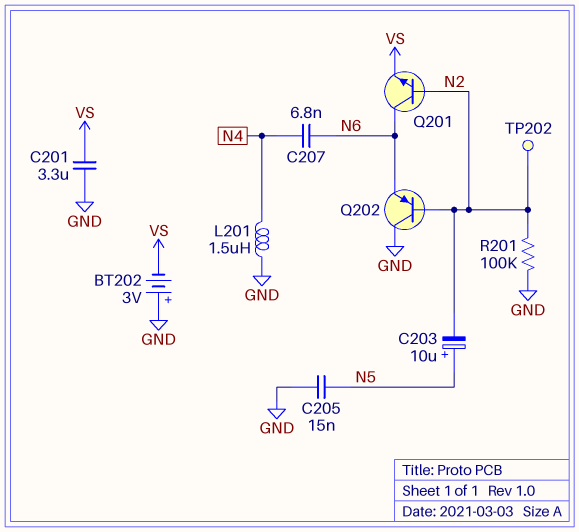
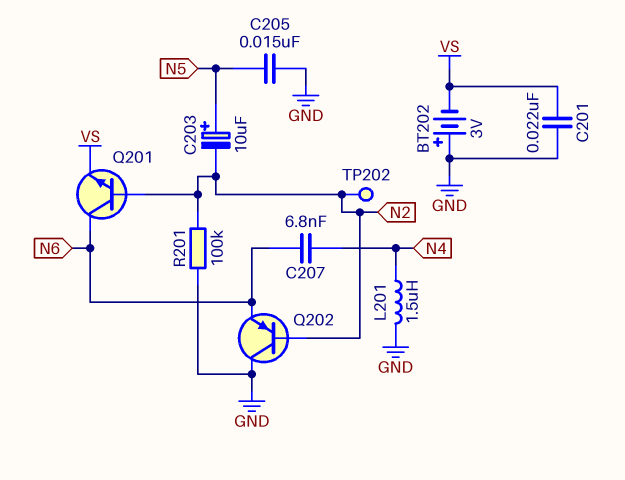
C201: 3.3uF (GND, VS) -> 22nF (GND, VS)

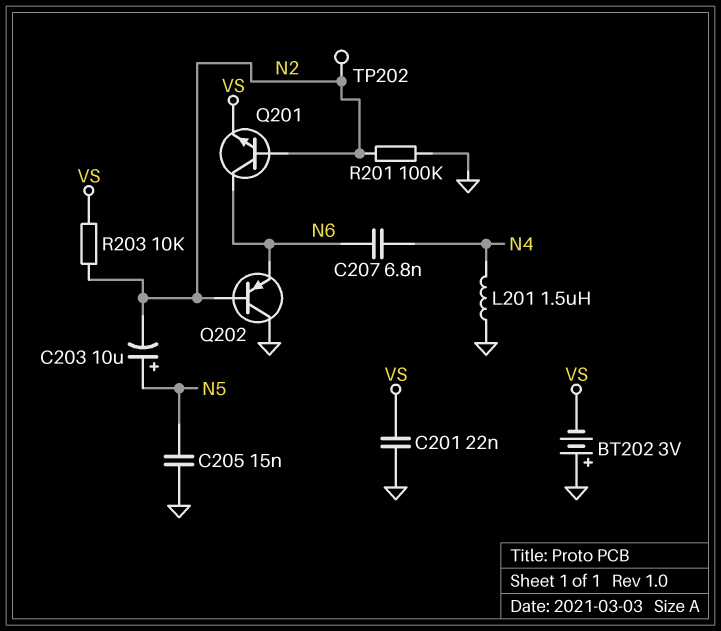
R203: none -> 10k (N2, VS)

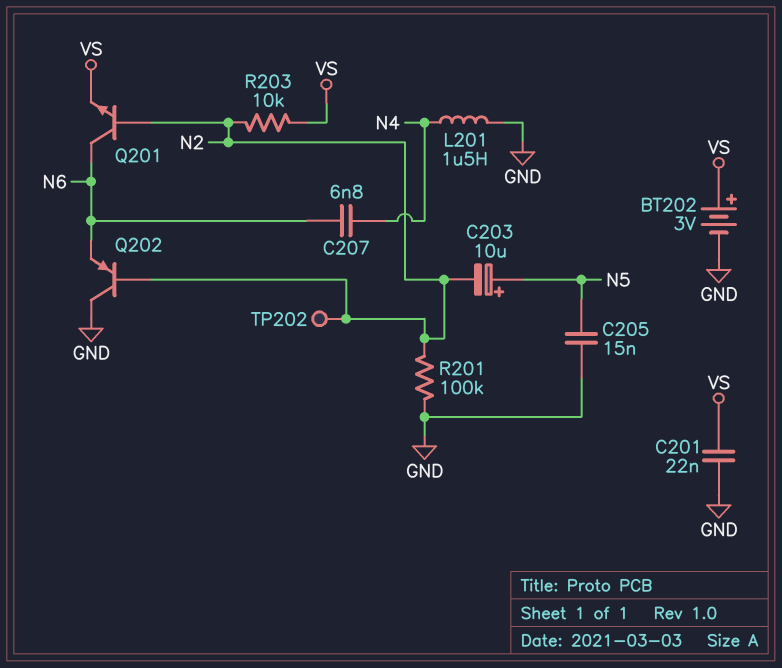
BT202: 3V (plus GND, minus VS) -> 3V (plus VS, minus GND)

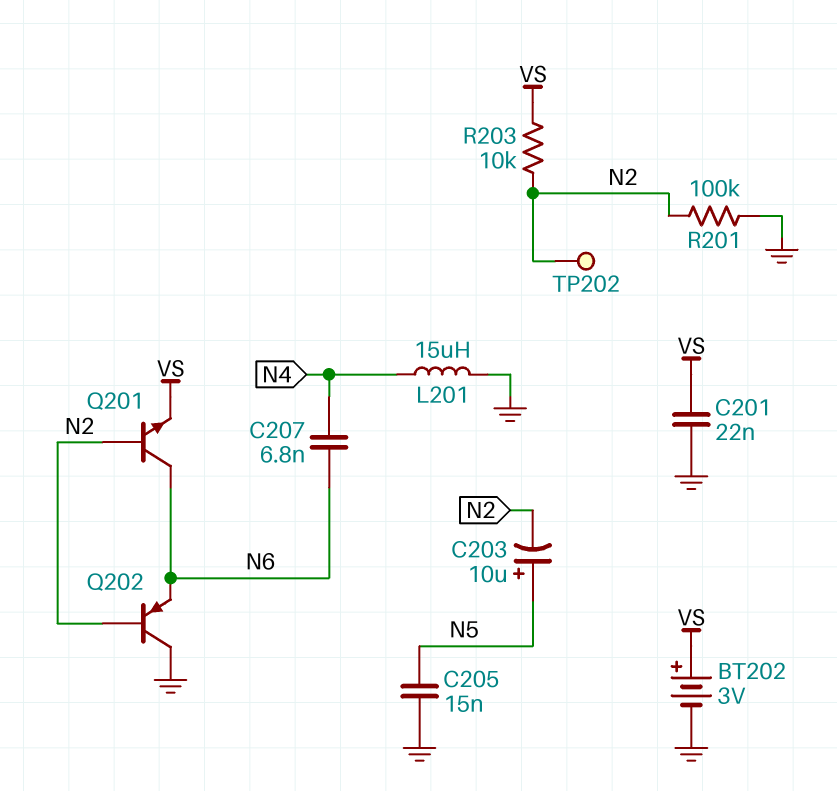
L201: 1.5uH (GND, N4) -> 15uH (GND, N4)

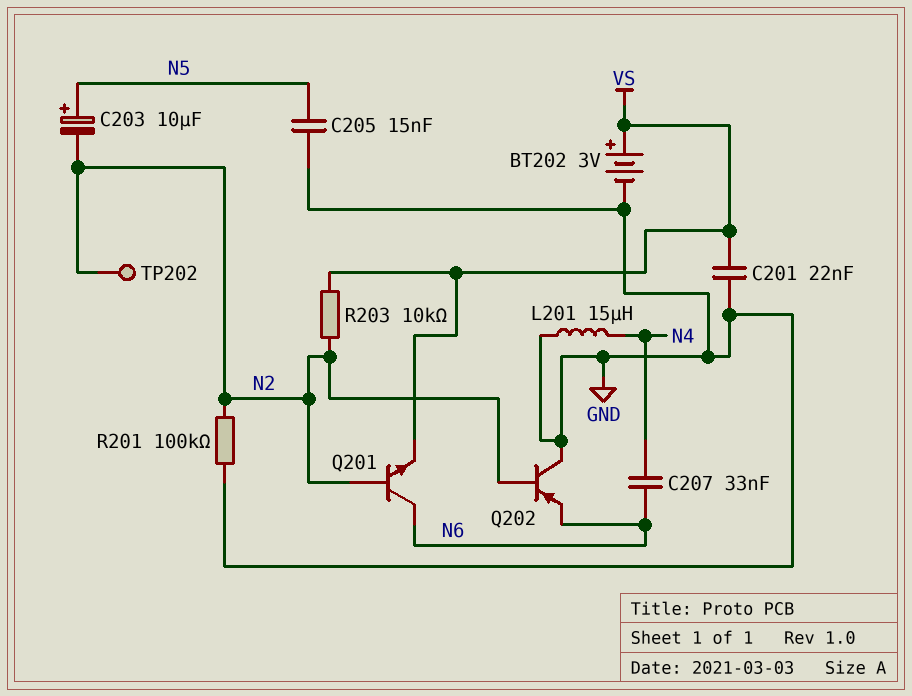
C207: 6.8nF (N4, N6) -> 33nF (N4, N6)

